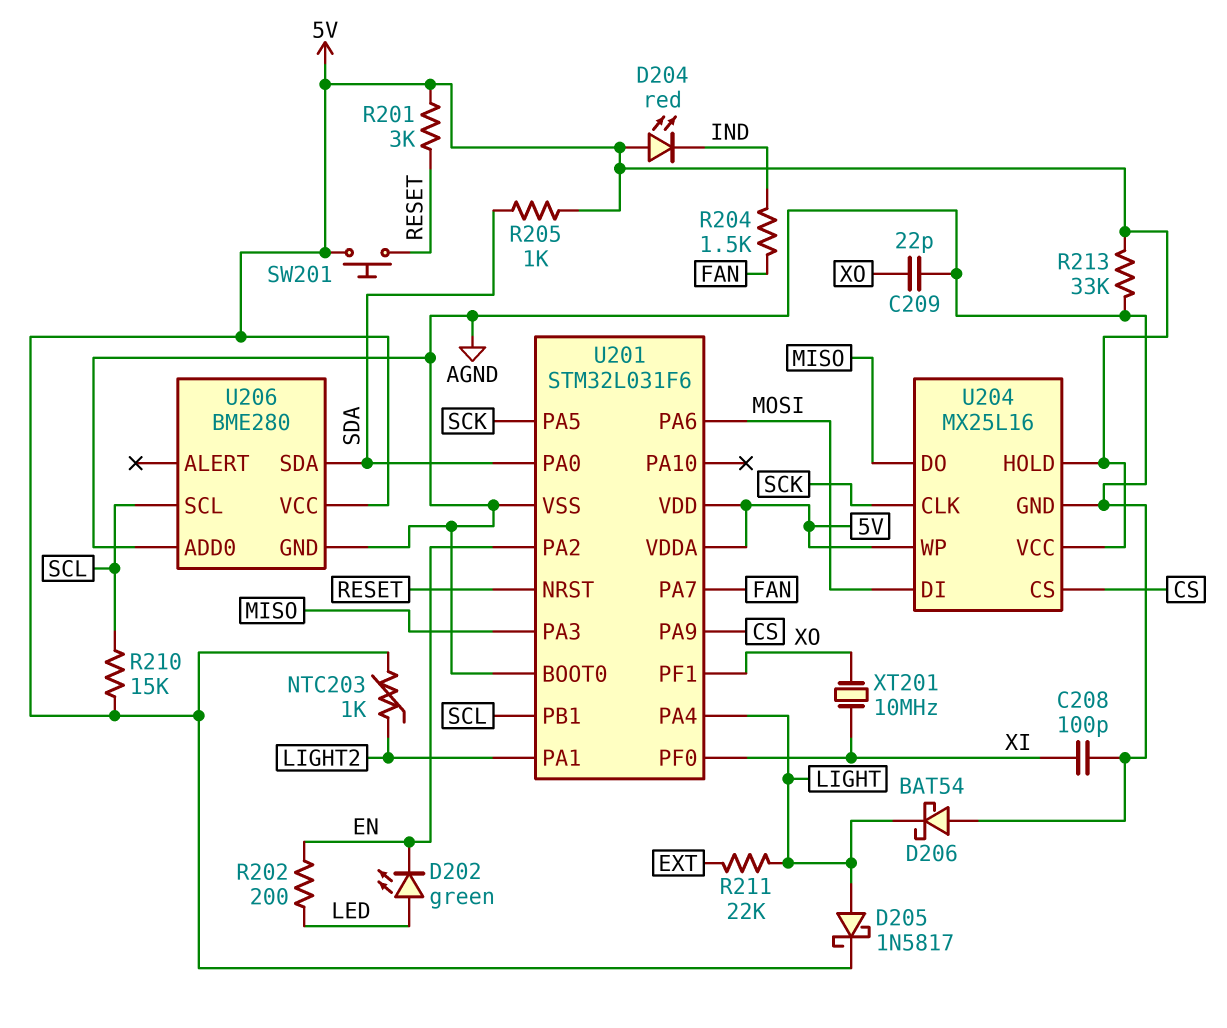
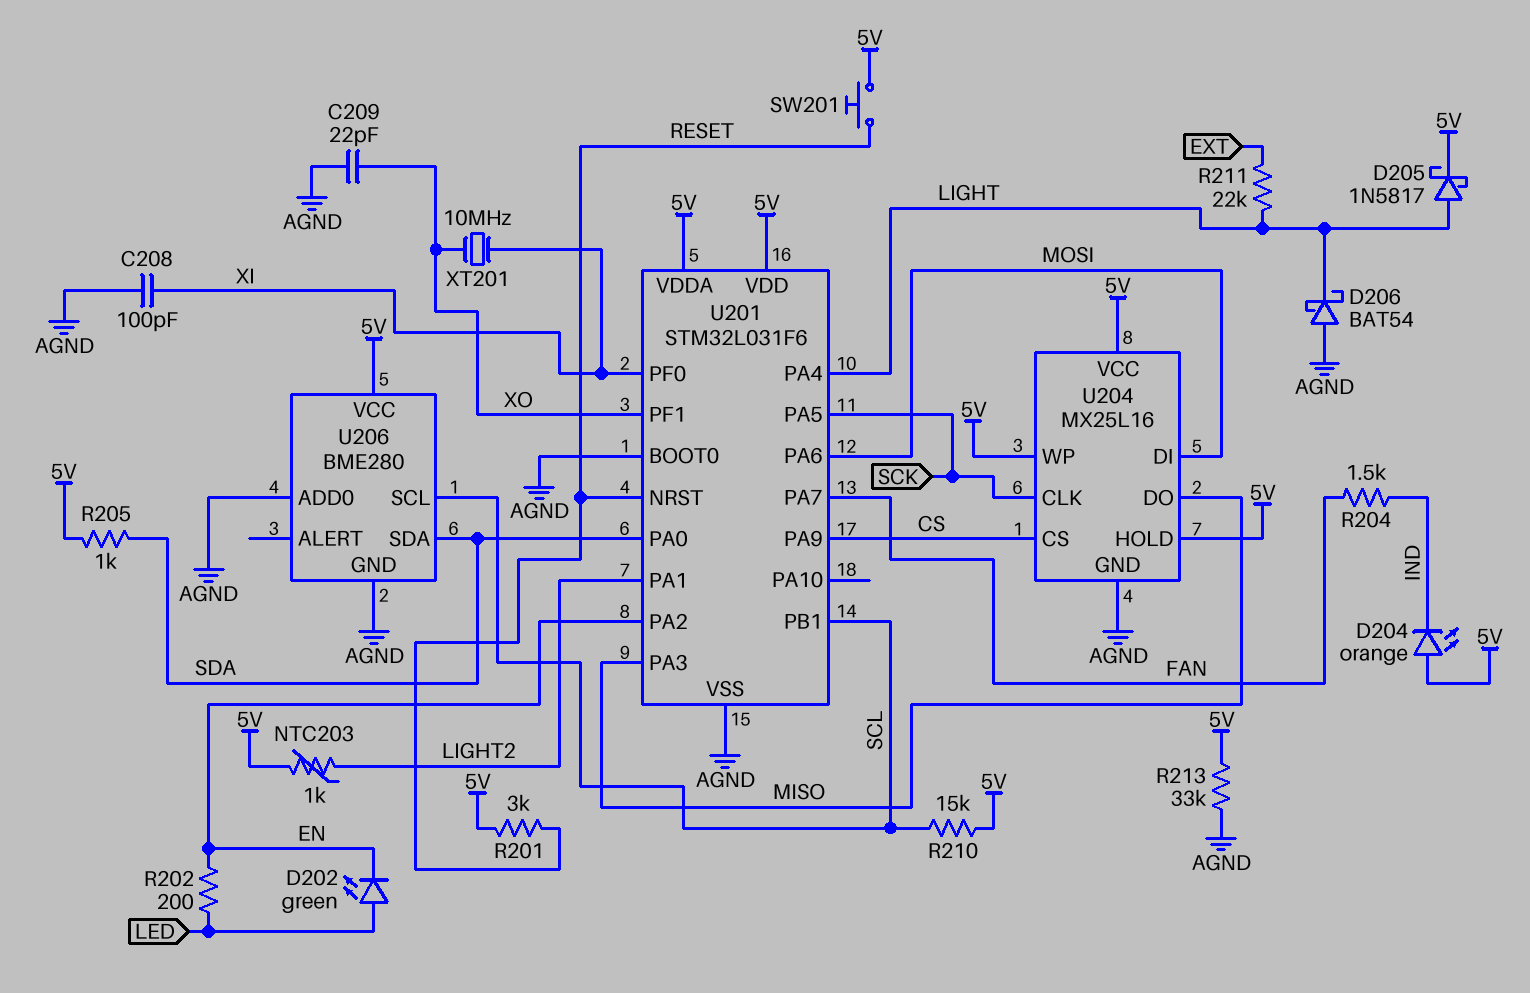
D204: LED red (A 5V, K IND) -> LED orange (A 5V, K IND)

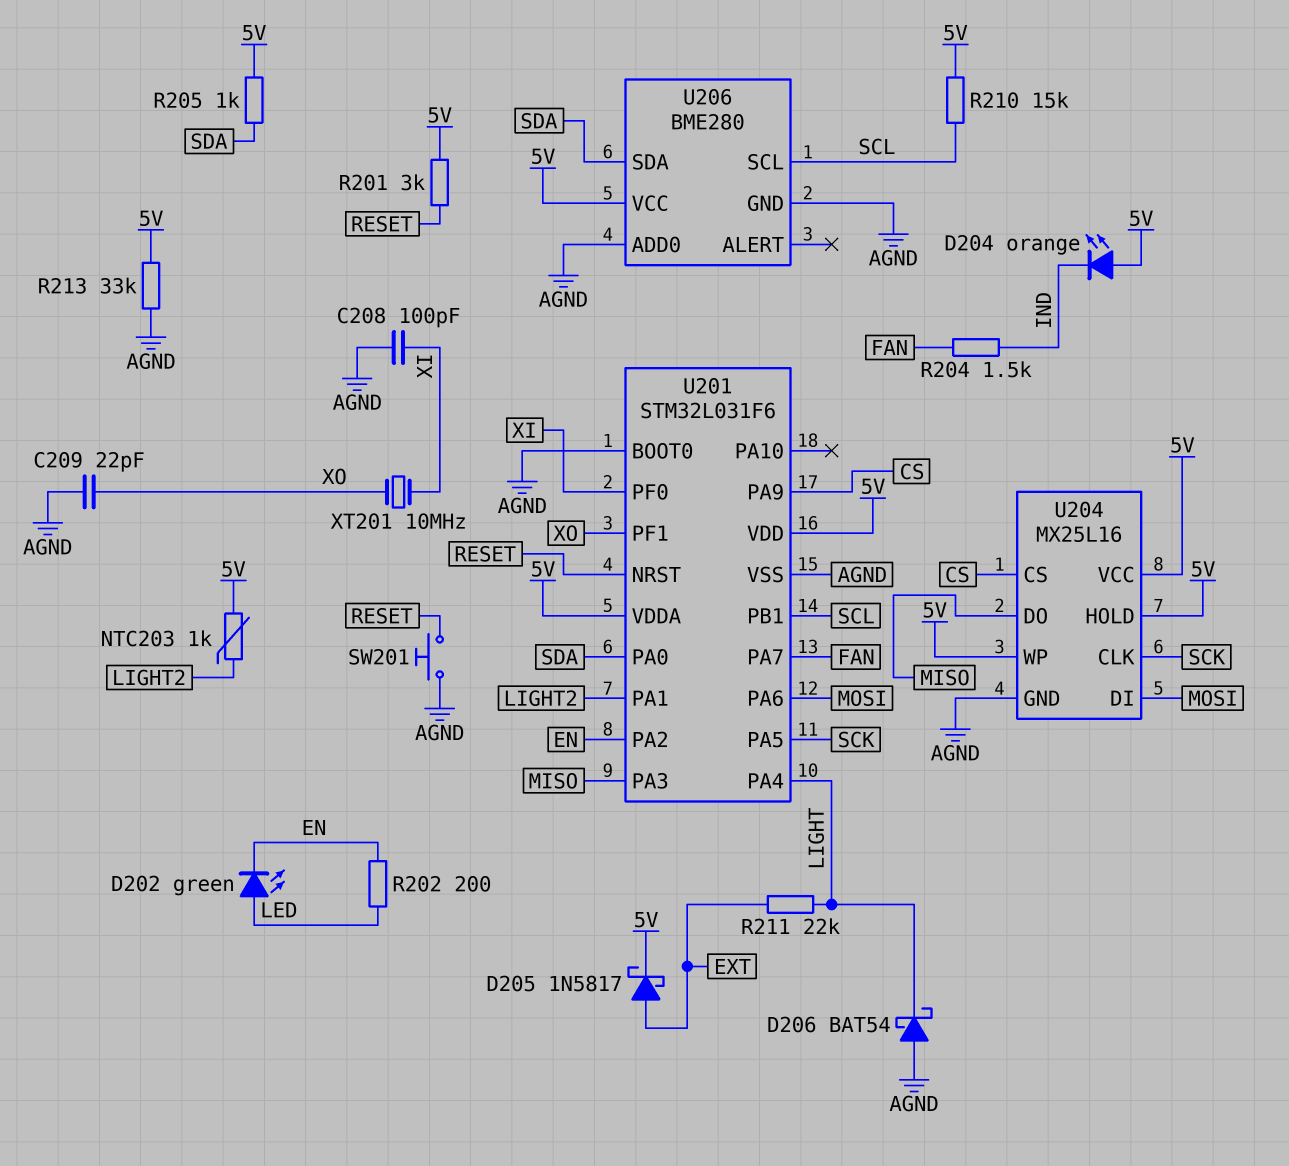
D205: schottky 1N5817 (A LIGHT, K 5V) -> schottky 1N5817 (A EXT, K 5V)
SW201: button (5V, RESET) -> button (AGND, RESET)

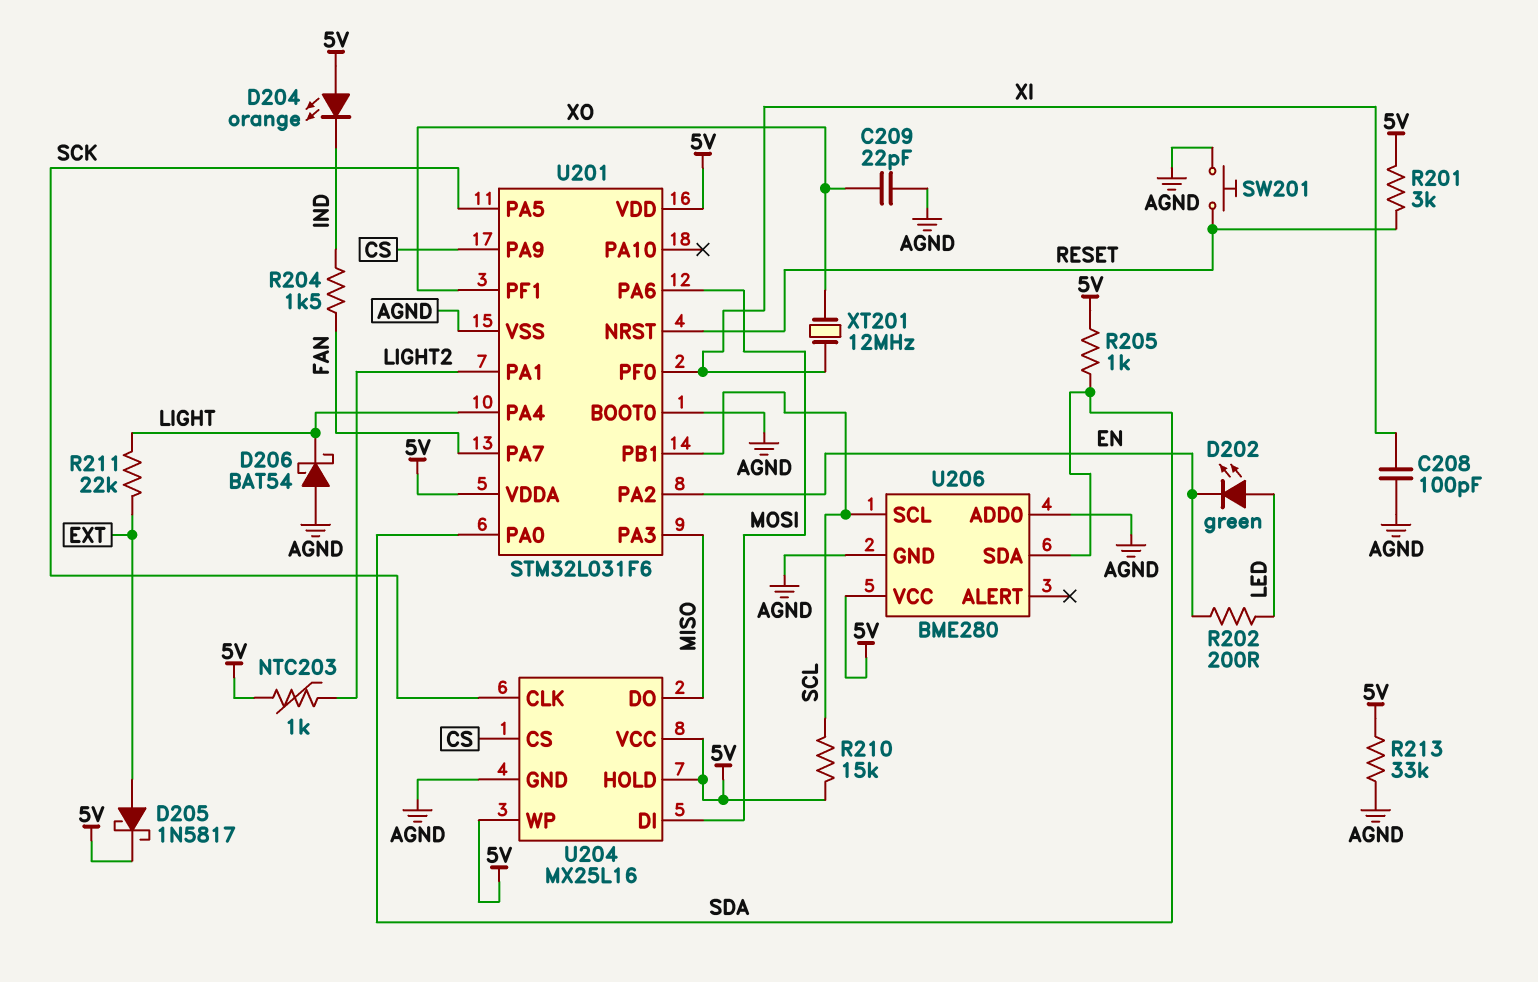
XT201: 10MHz (XI, XO) -> 12MHz (XI, XO)

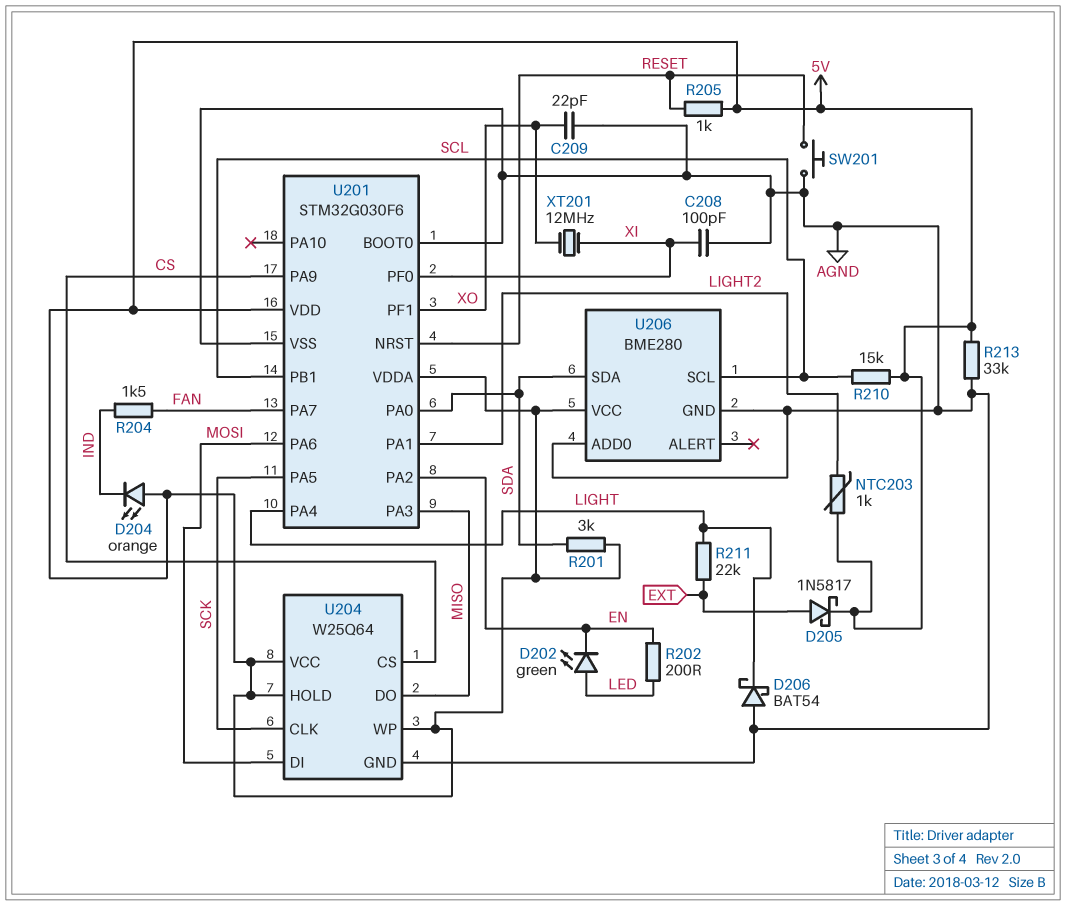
R201: 3k (5V, RESET) -> 3k (5V, SDA)
R205: 1k (5V, SDA) -> 1k (5V, RESET)
U201: STM32L031F6 -> STM32G030F6
U204: MX25L16 -> W25Q64

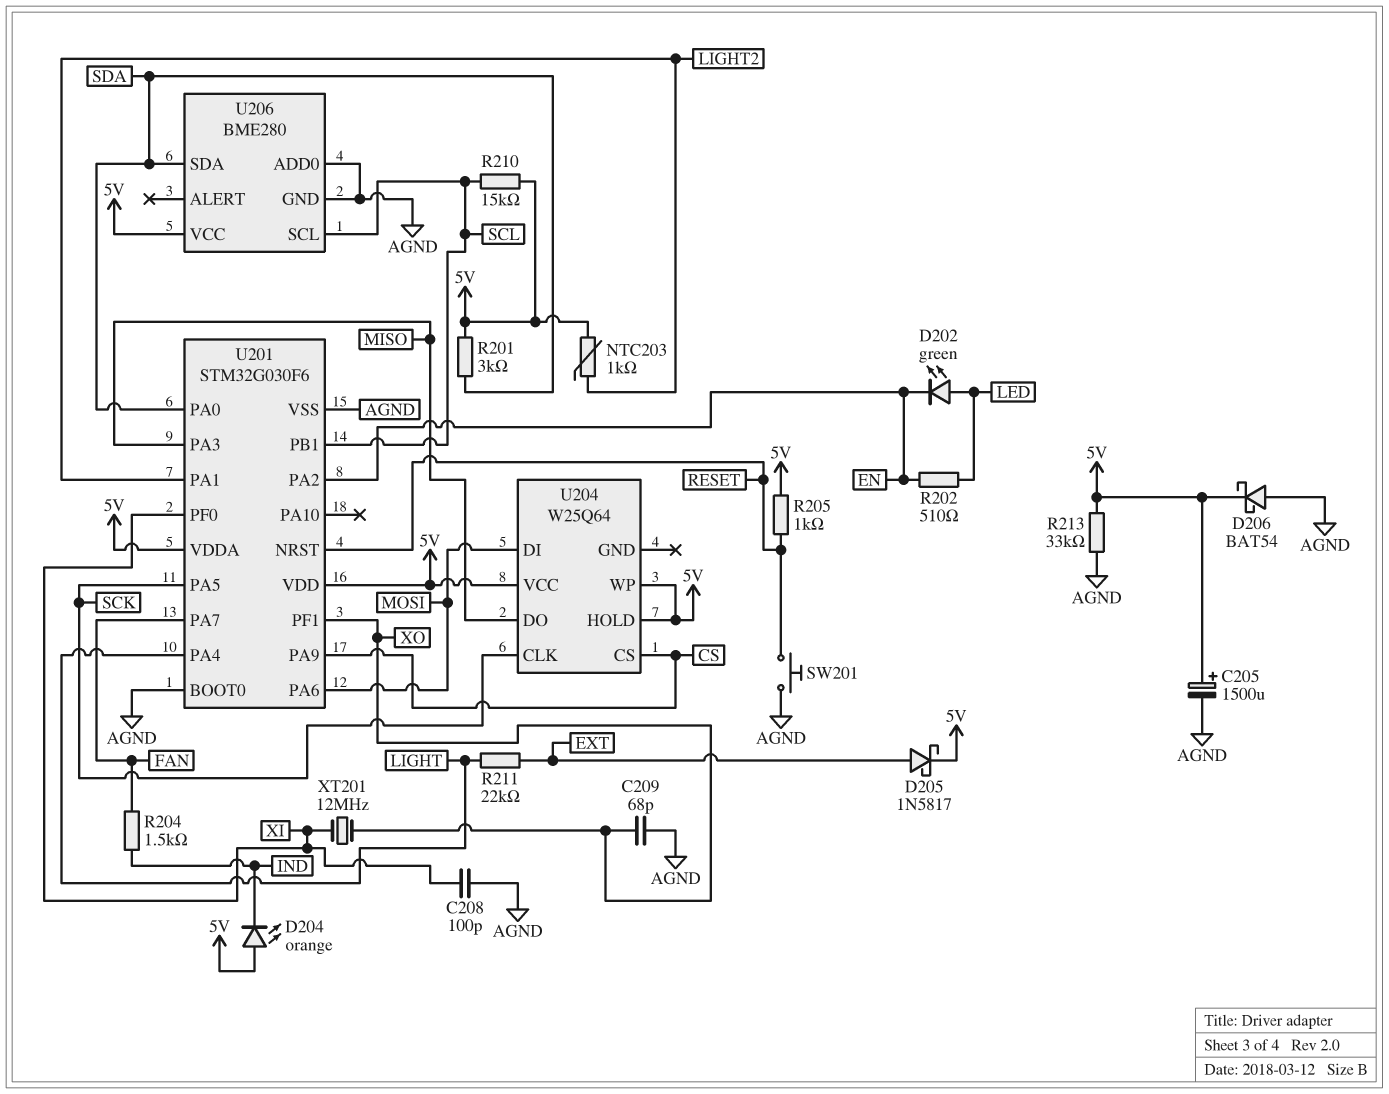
C205: none -> 1500uF (plus 5V, minus AGND)
C209: 22pF (AGND, XO) -> 68pF (AGND, XO)
D206: schottky BAT54 (A AGND, K LIGHT) -> schottky BAT54 (A AGND, K 5V)
R202: 200 (EN, LED) -> 510 (EN, LED)
U204 pin GND: AGND -> none

